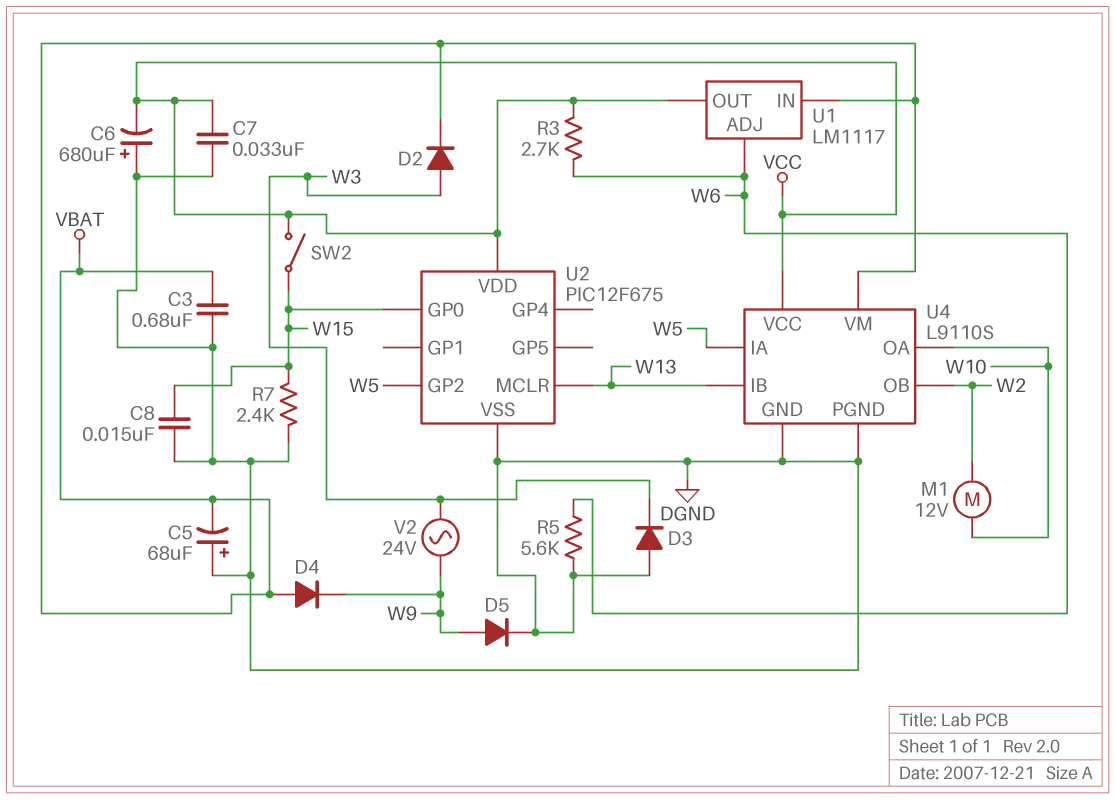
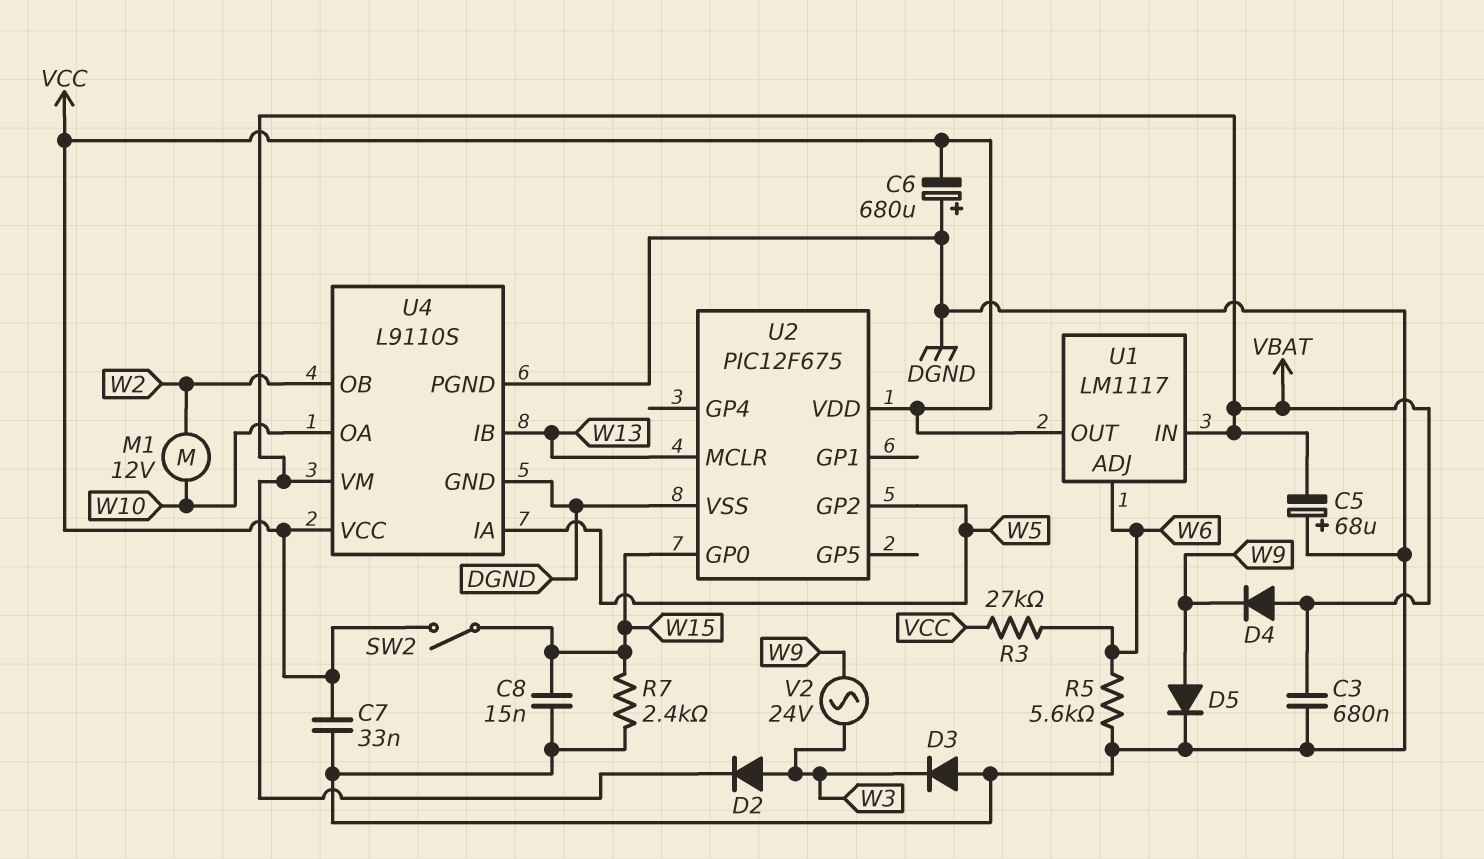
R3: 2.7k (VCC, W6) -> 27k (VCC, W6)

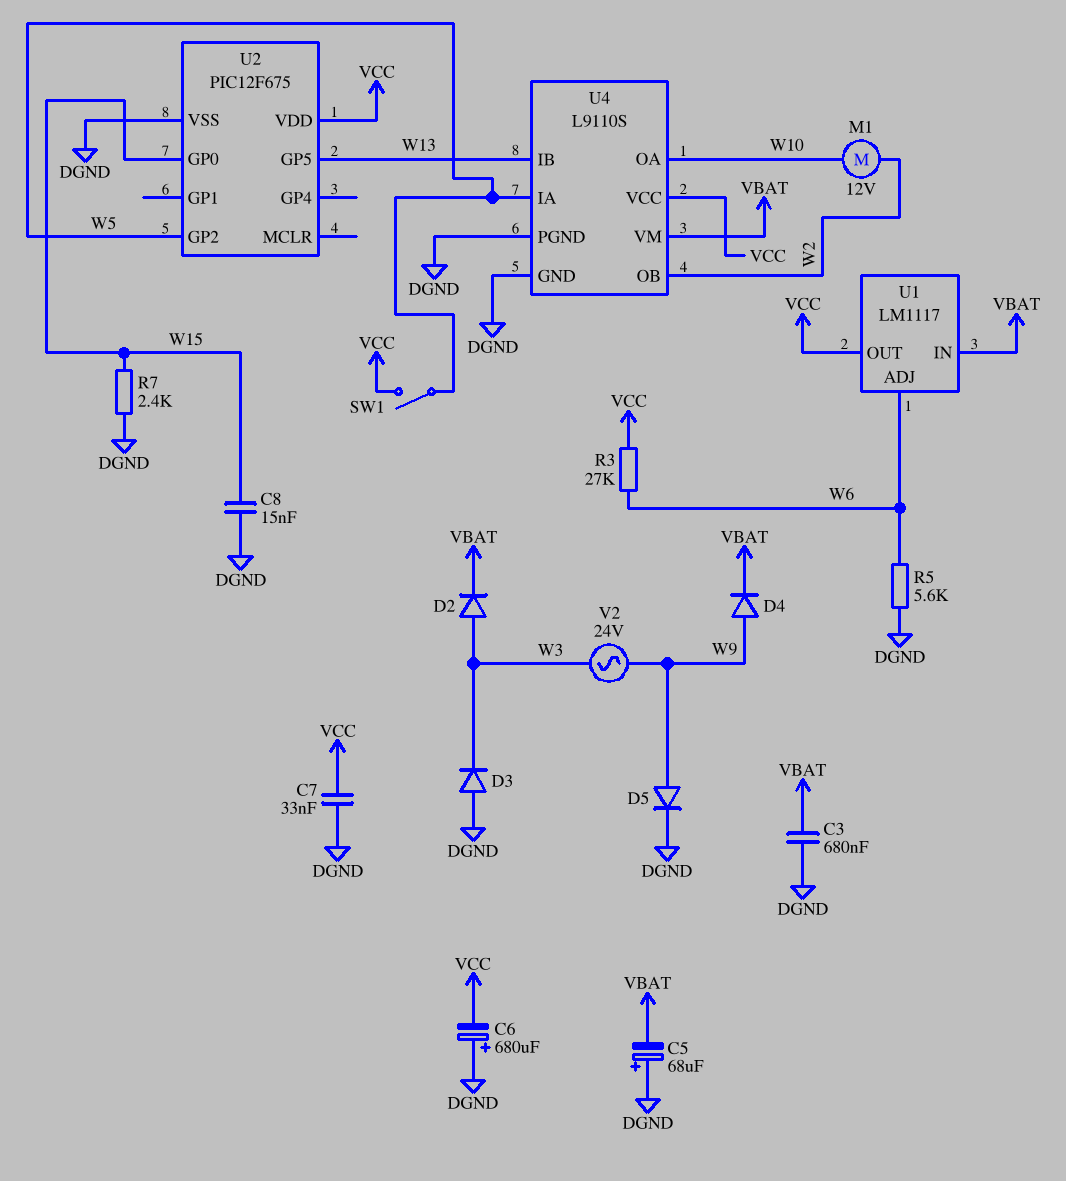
D4: diode (A VBAT, K W9) -> diode (A W9, K VBAT)
SW1: none -> switch (VCC, W5)
SW2: switch (VCC, W15) -> none
U2 pin GP5: none -> W13
U2 pin MCLR: W13 -> none

